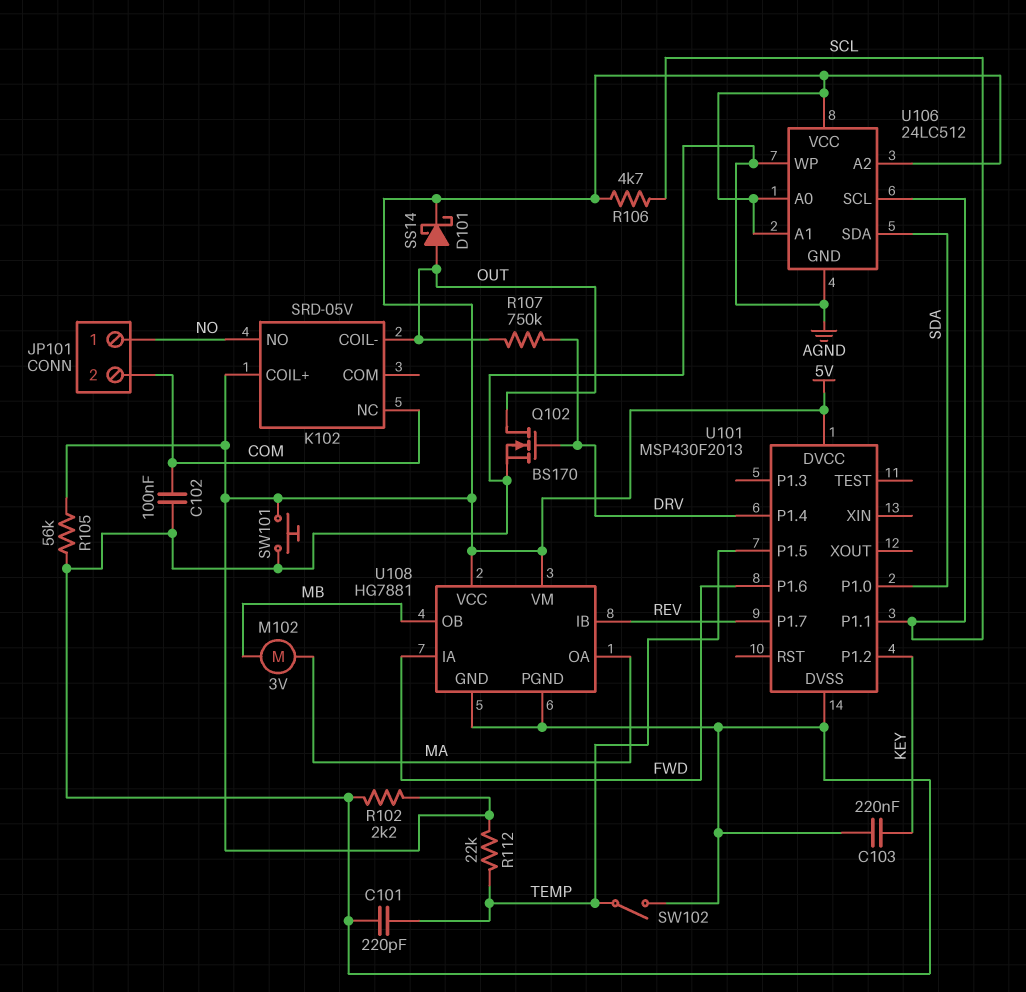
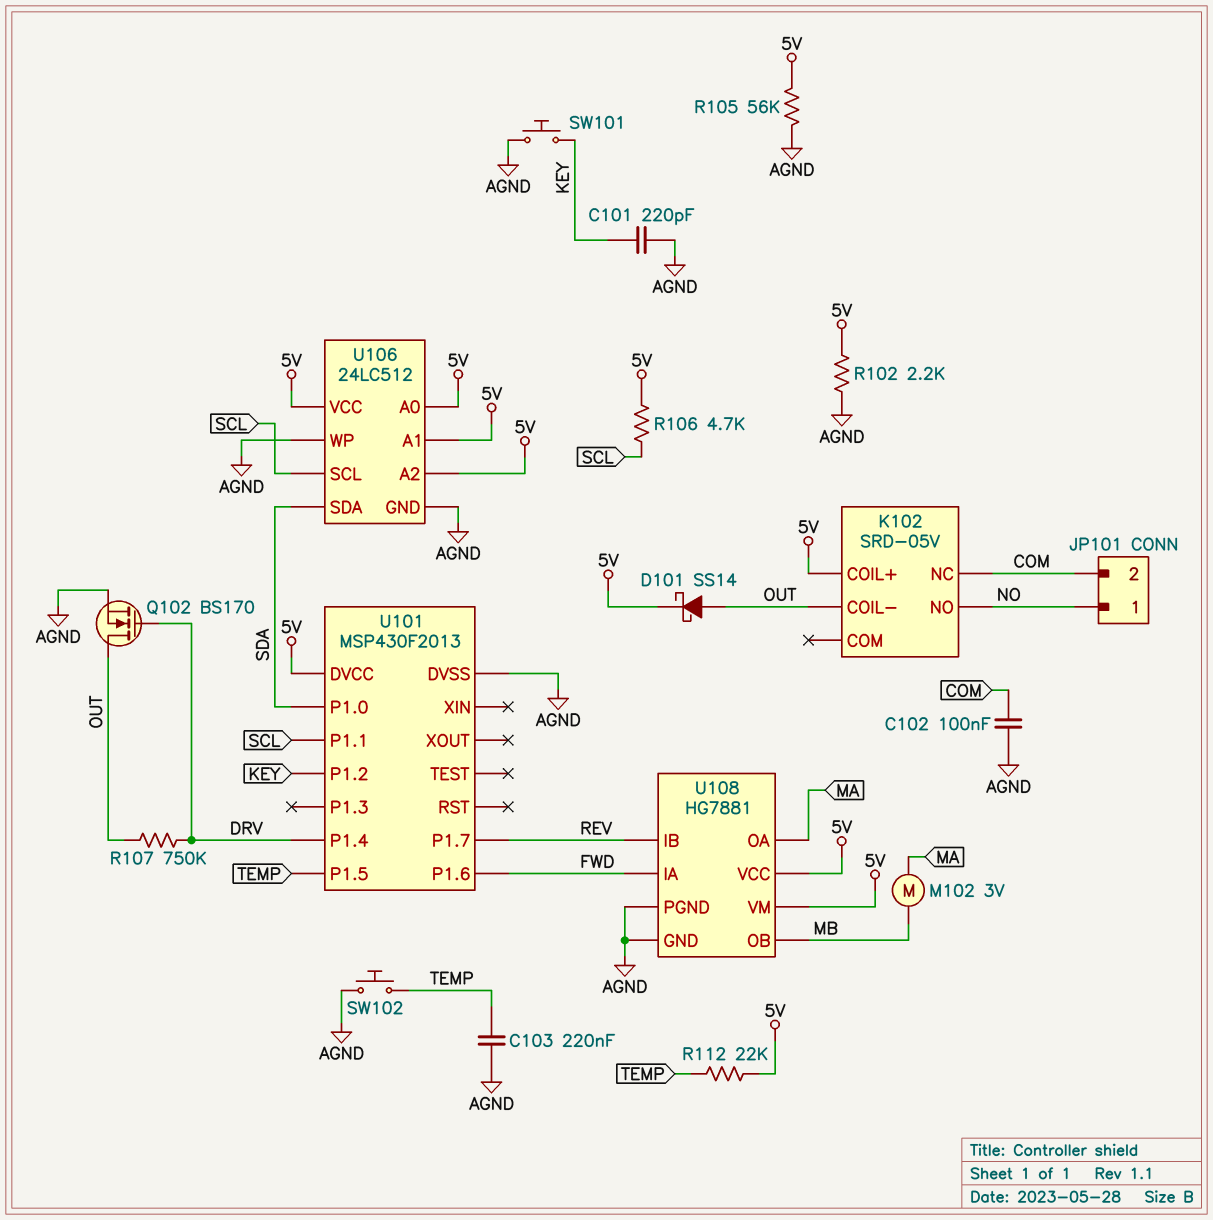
C101: 220pF (AGND, TEMP) -> 220pF (AGND, KEY)
C103: 220nF (AGND, KEY) -> 220nF (AGND, TEMP)
SW101: button (5V, AGND) -> button (AGND, KEY)
SW102: switch (AGND, TEMP) -> button (AGND, TEMP)

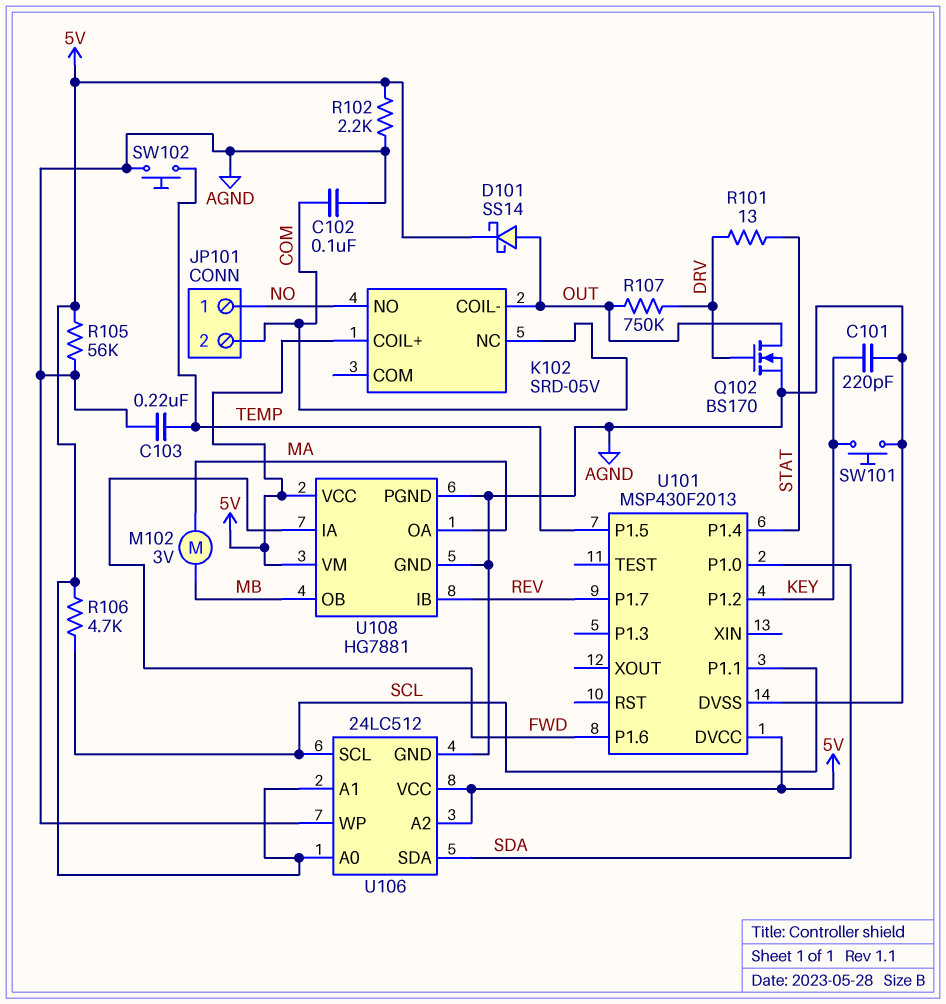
R101: none -> 13 (DRV, STAT)
R112: 22k (5V, TEMP) -> none
U101 pin P1.4: DRV -> STAT

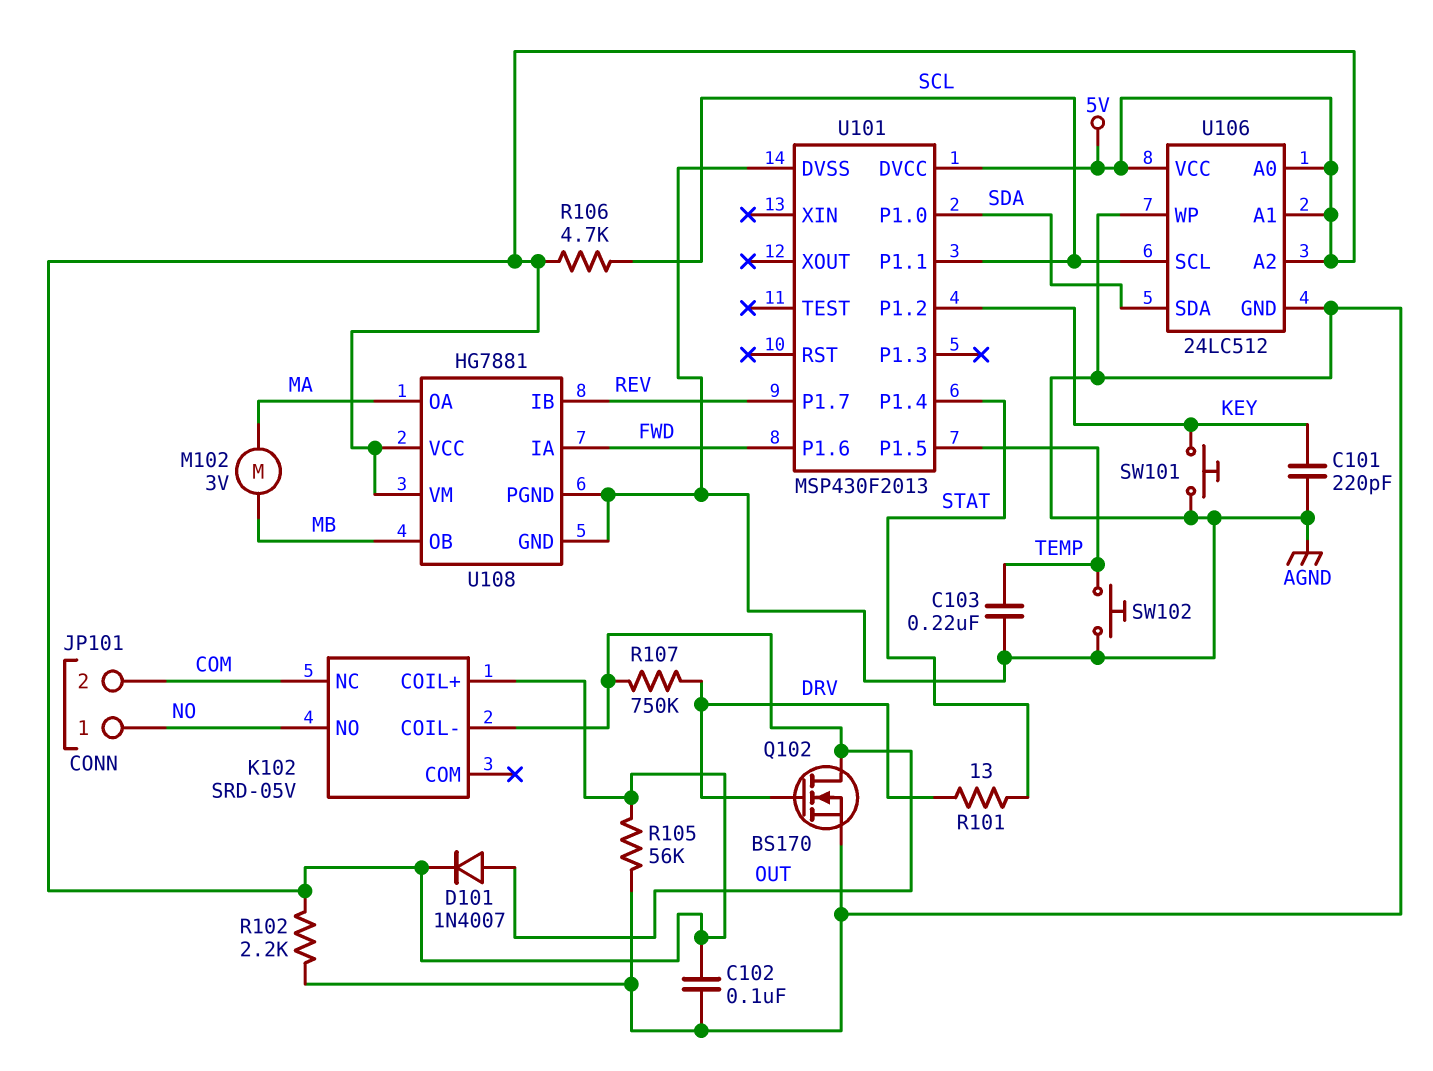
C102: 100nF (AGND, COM) -> 100nF (5V, AGND)
D101: schottky SS14 (A OUT, K 5V) -> diode 1N4007 (A OUT, K 5V)

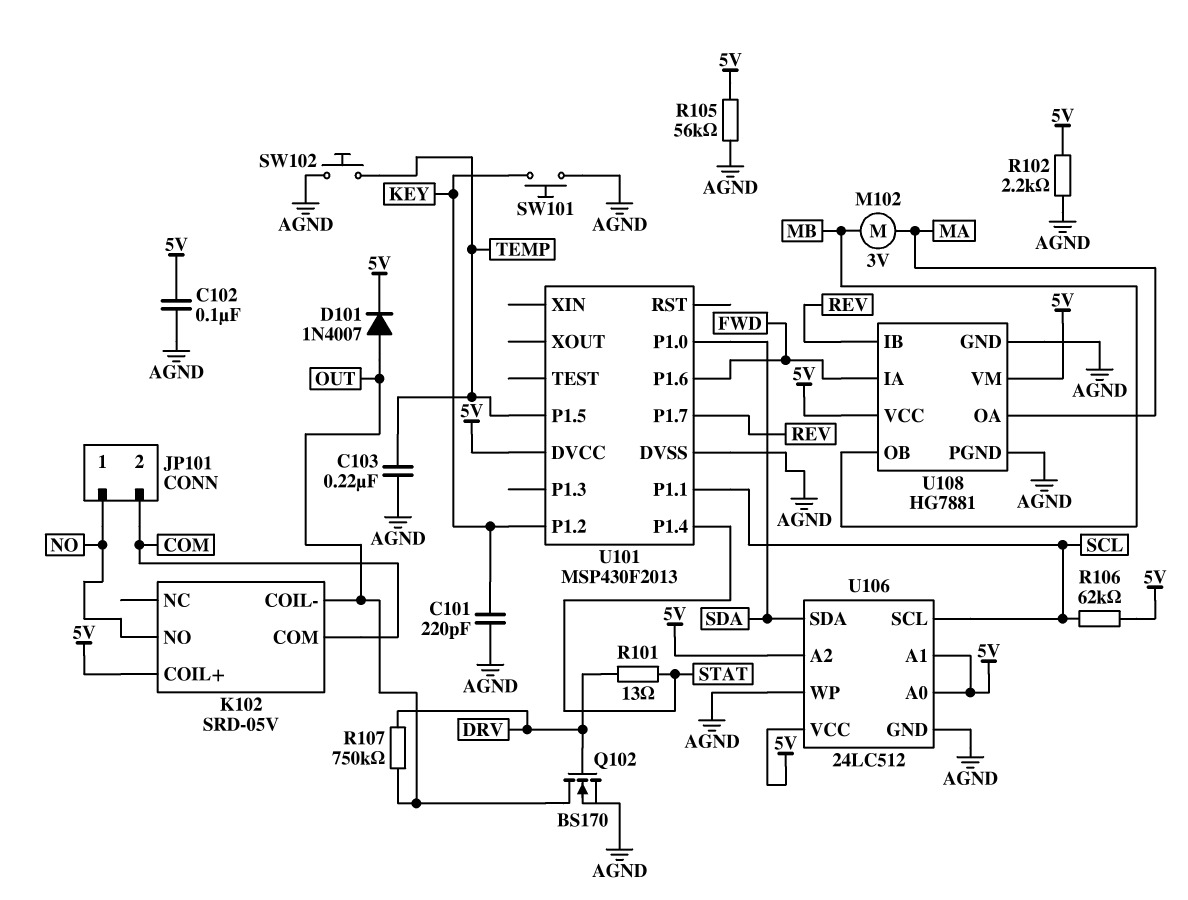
K102 pin COM: none -> COM
K102 pin NC: COM -> none
R106: 4.7k (5V, SCL) -> 62k (5V, SCL)

